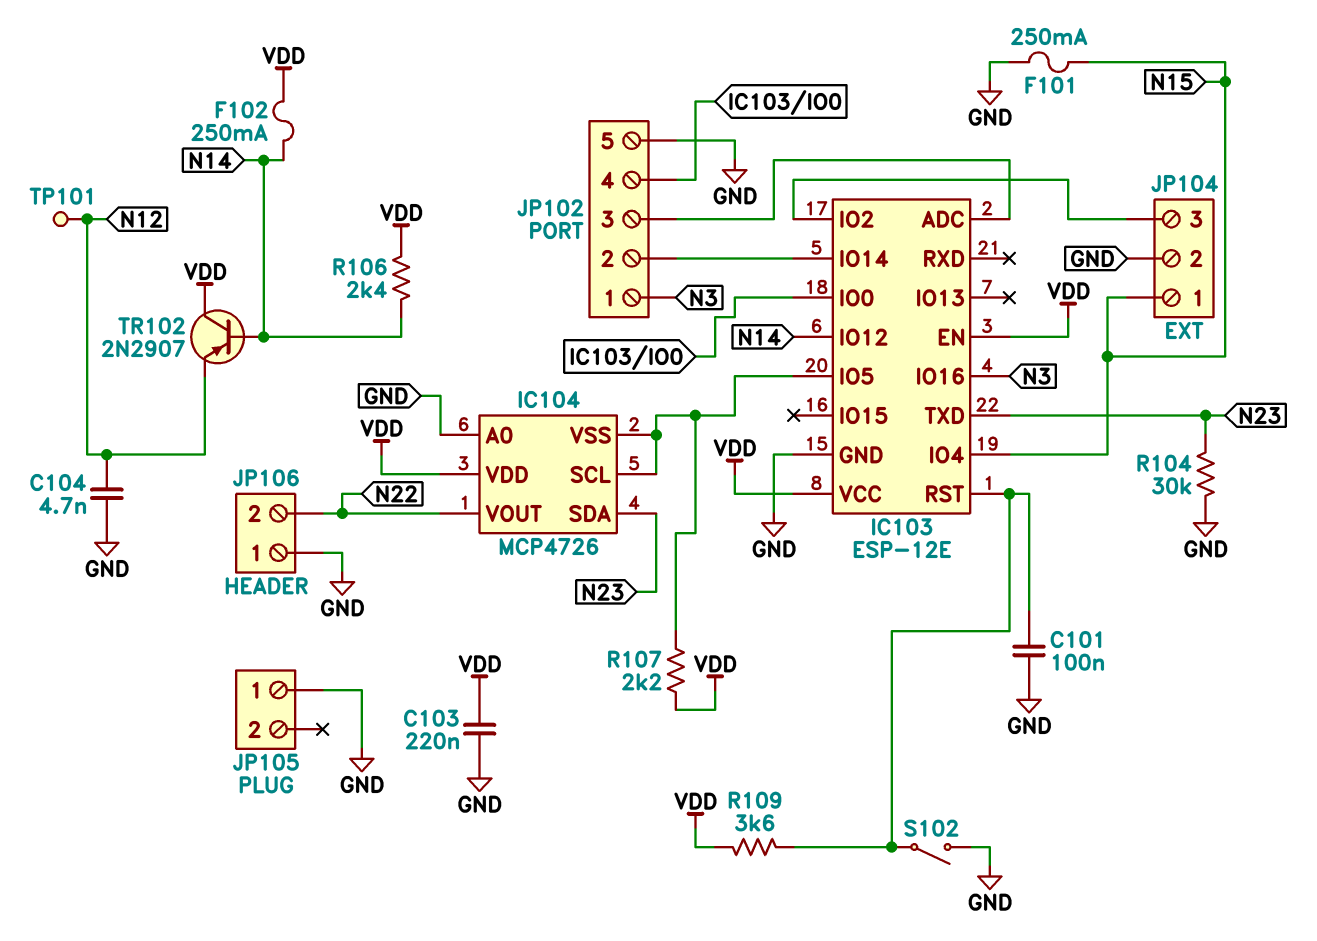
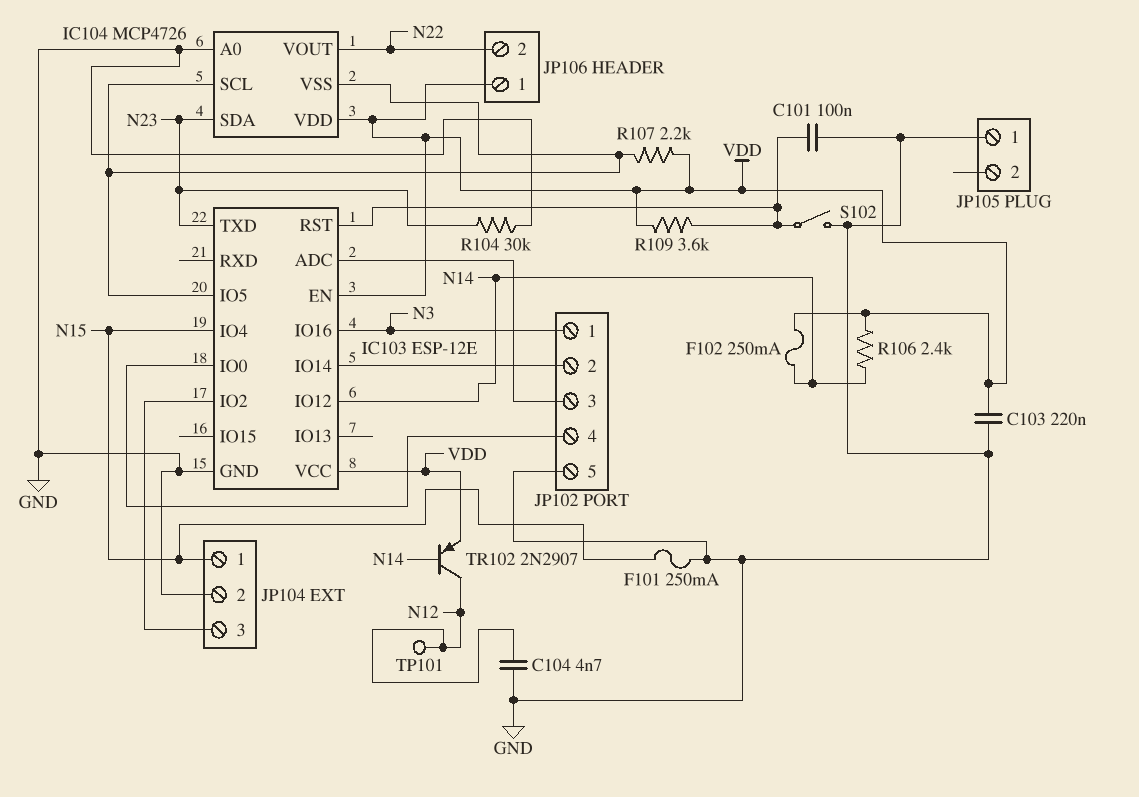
JP106 pin 1: GND -> VDD
TR102: PNP 2N2907 (B N14, C VDD, E N12) -> PNP 2N2907 (B N14, C N12, E VDD)

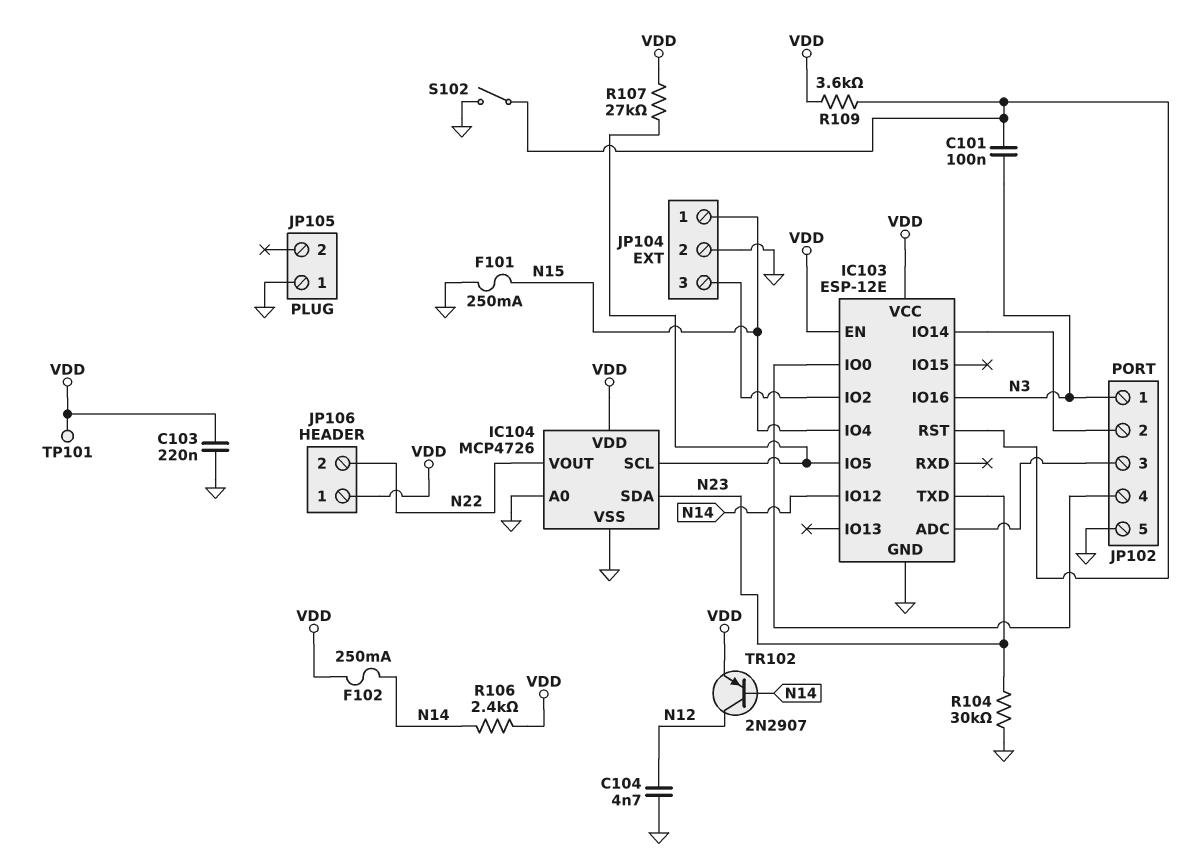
C101: 100nF (GND, IC103/RST) -> 100nF (IC103/RST, N3)
IC104 pin VSS: IC103/IO5 -> GND
R107: 2.2k (IC103/IO5, VDD) -> 27k (IC103/IO5, VDD)
TP101: test point (N12) -> test point (VDD)

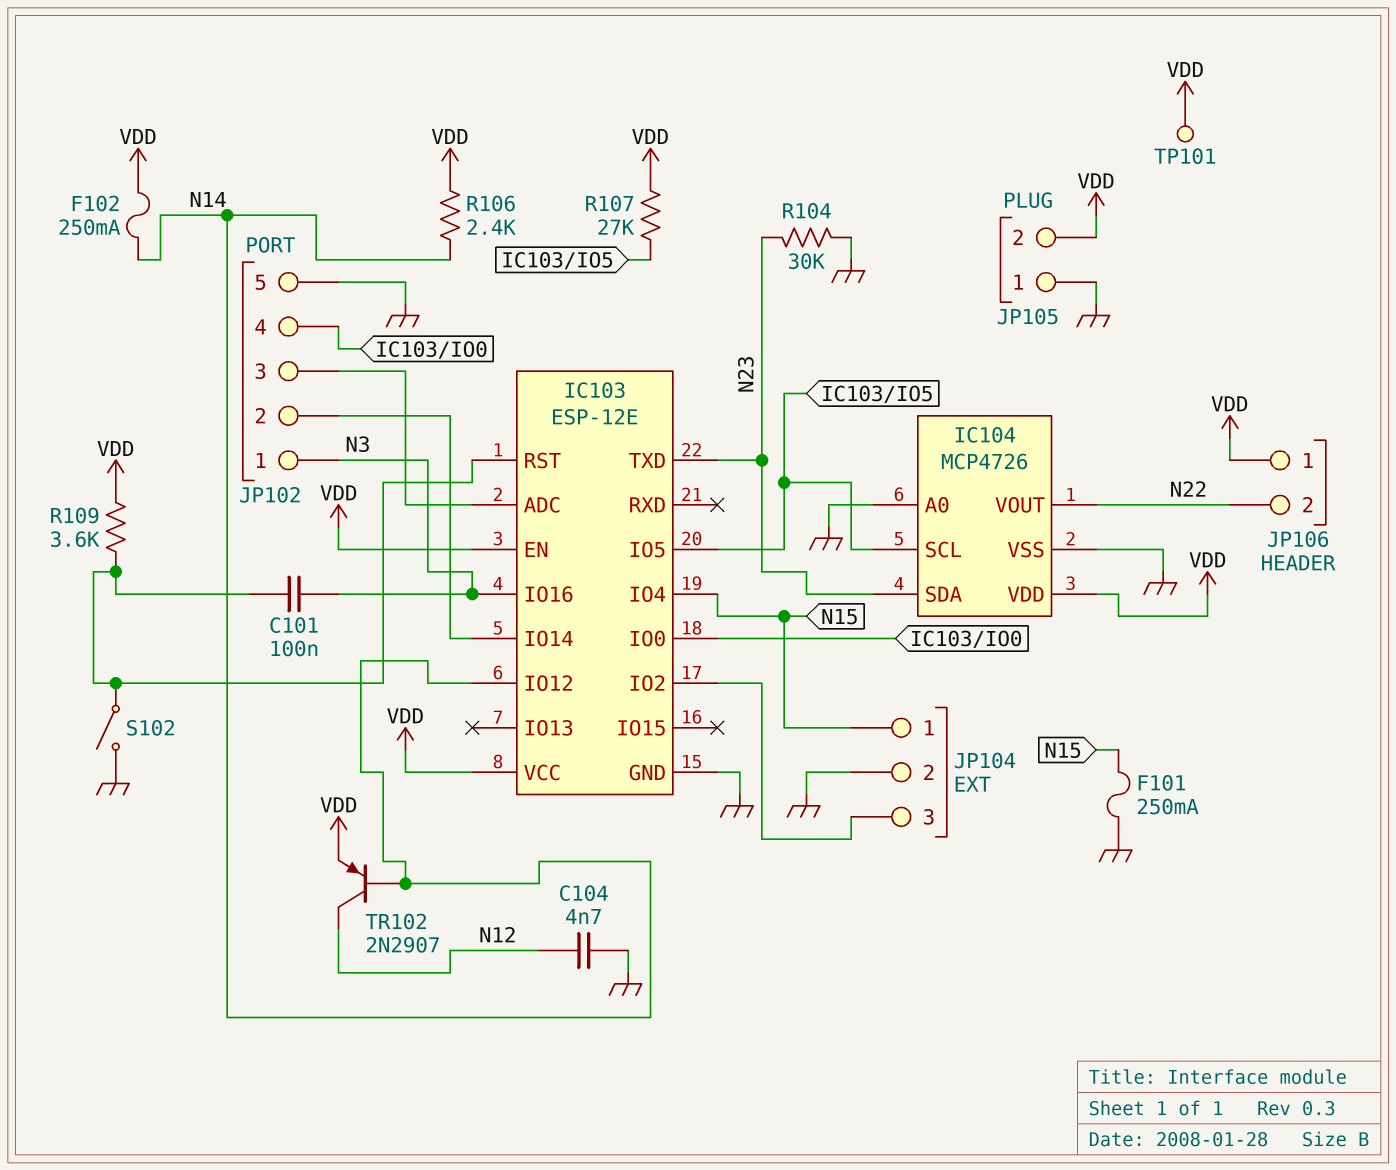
C103: 220nF (GND, VDD) -> none
JP105 pin 2: none -> VDD

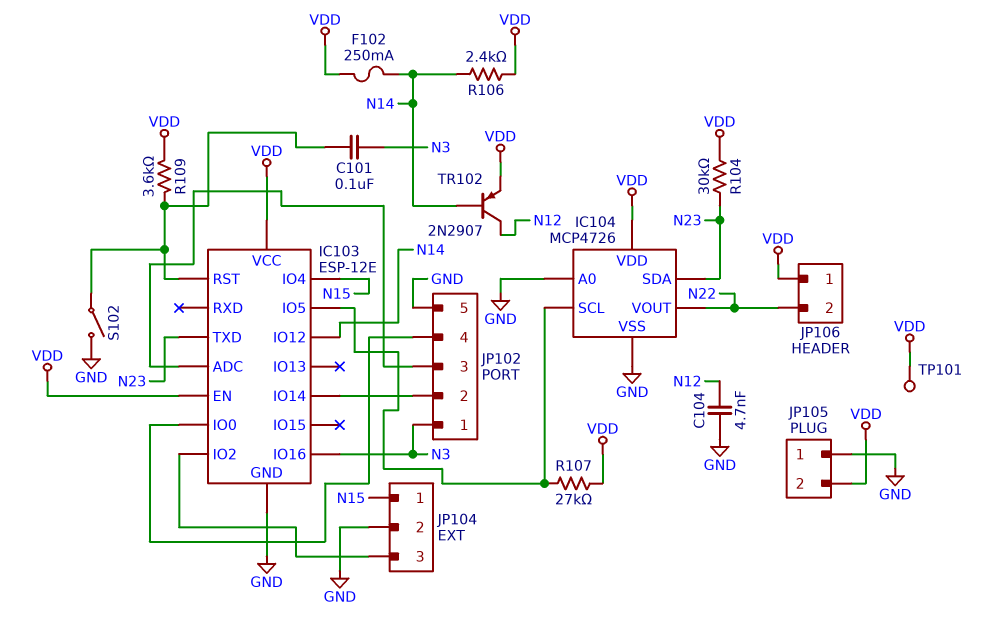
F101: 250mA (GND, N15) -> none
R104: 30k (GND, N23) -> 30k (N23, VDD)

